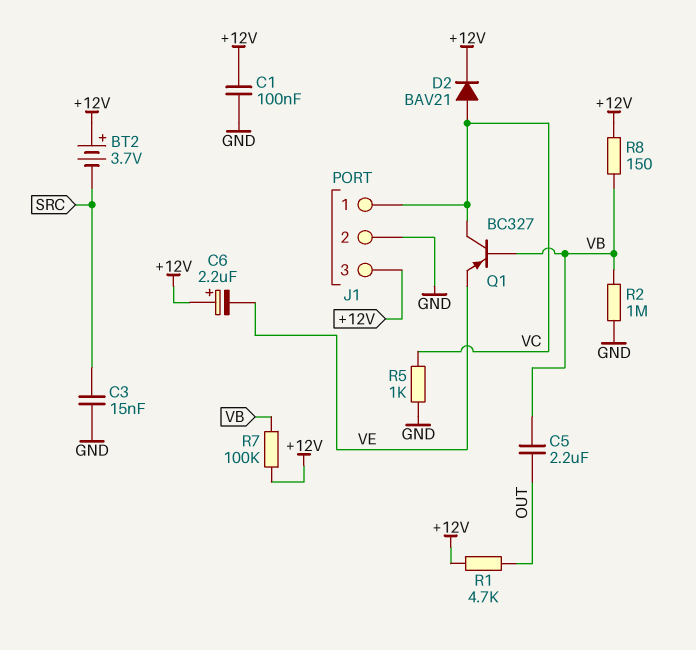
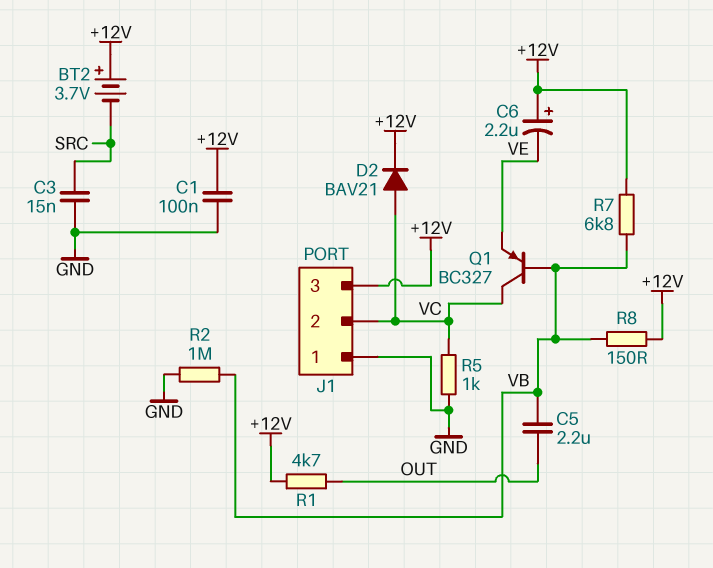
J1 pin 1: VC -> GND
J1 pin 2: GND -> VC
R7: 100k (+12V, VB) -> 6.8k (+12V, VB)

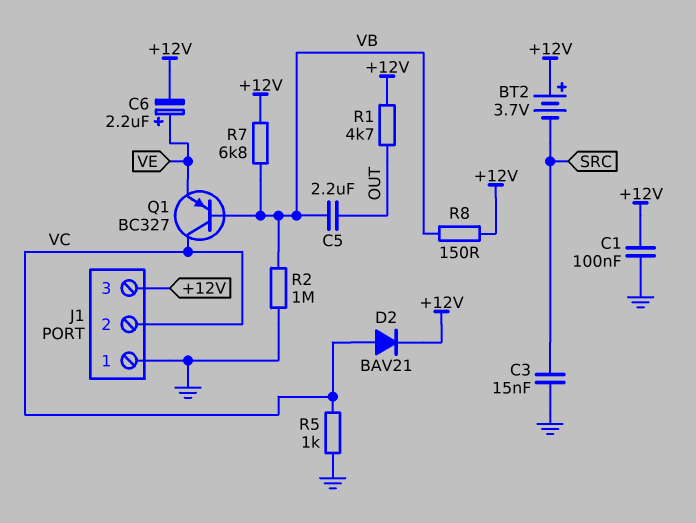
C6: 2.2uF (plus +12V, minus VE) -> 2.2uF (plus VE, minus +12V)

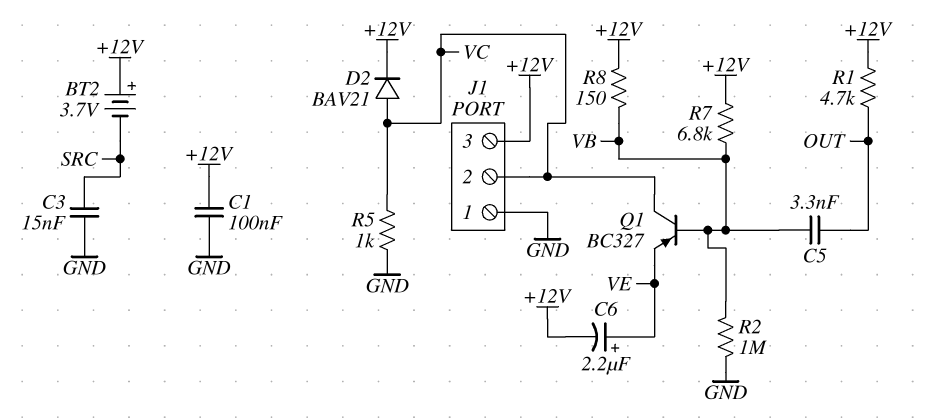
C5: 2.2uF (OUT, VB) -> 3.3nF (OUT, VB)

